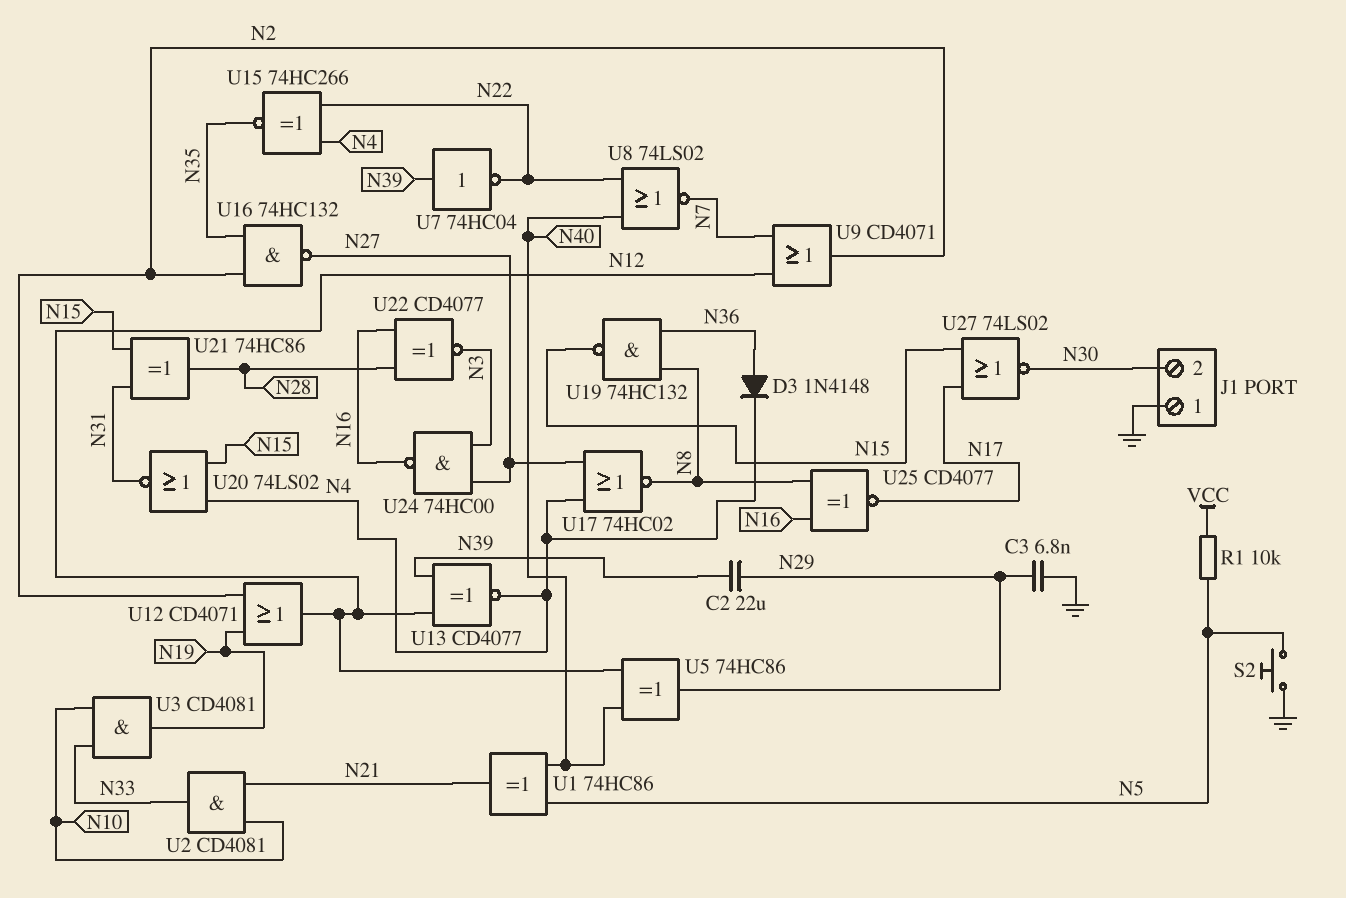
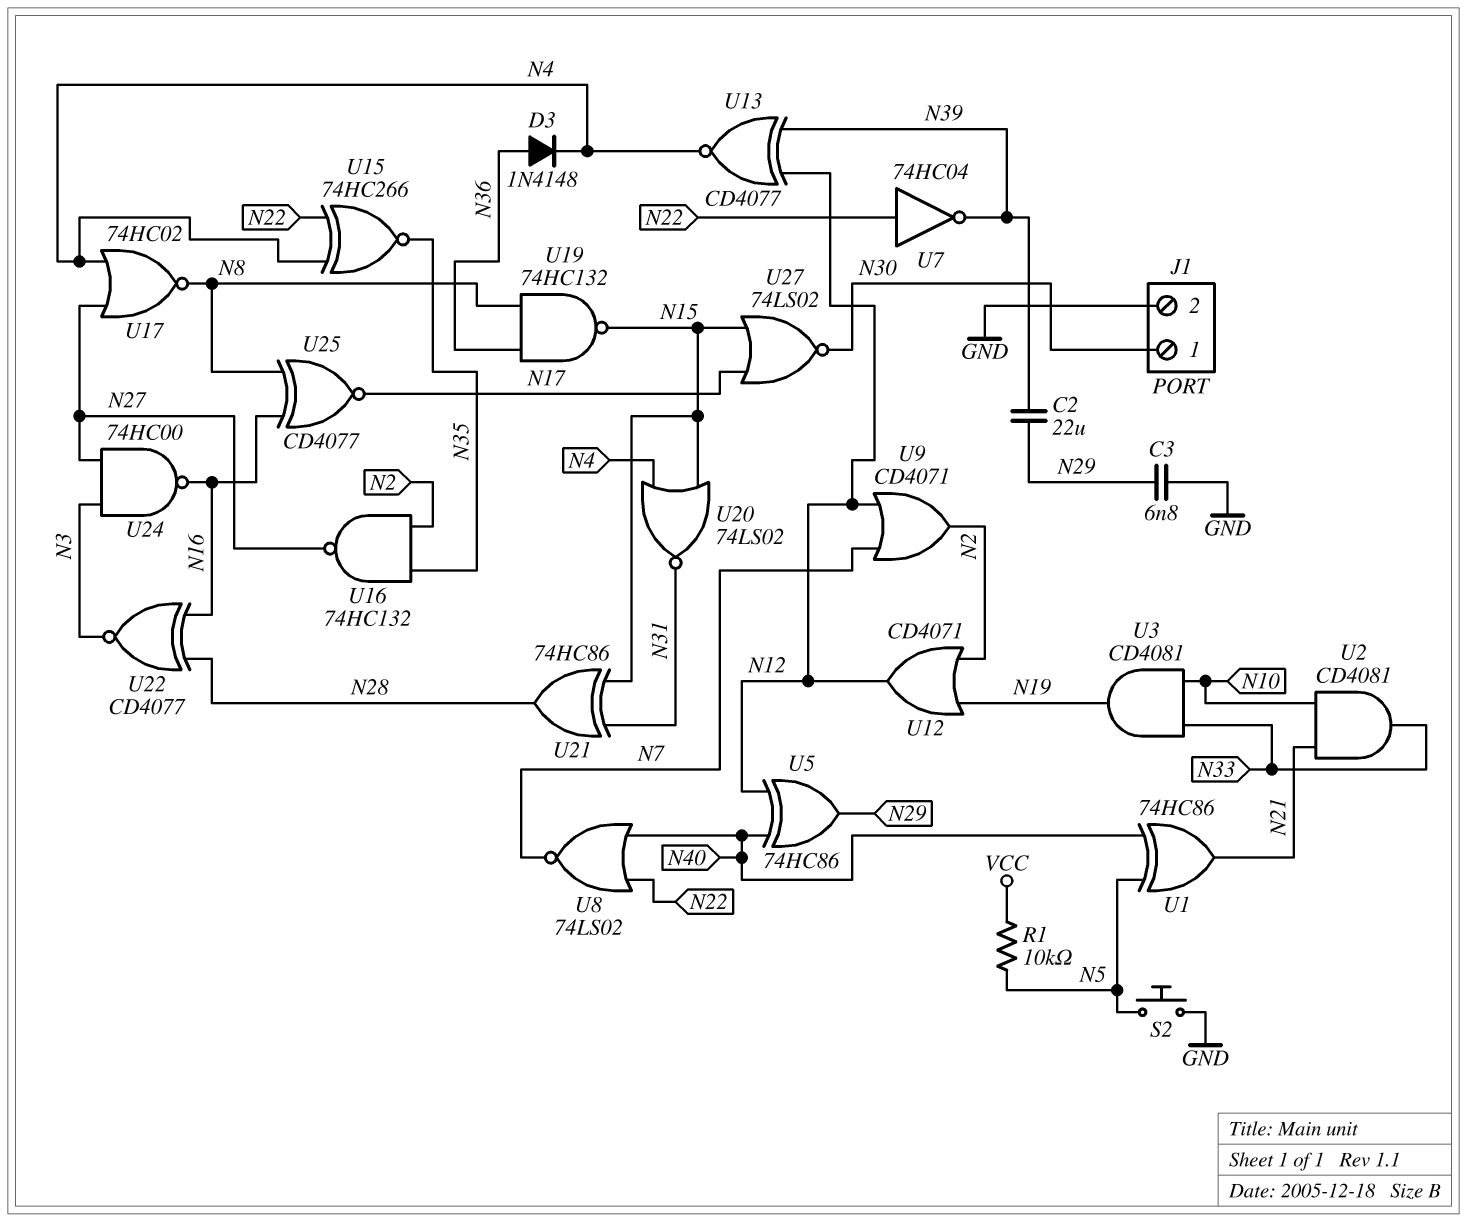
J1 pin 1: GND -> N30
J1 pin 2: N30 -> GND
U7: NOT 74HC04 (in N39, out N22) -> NOT 74HC04 (in N22, out N39)

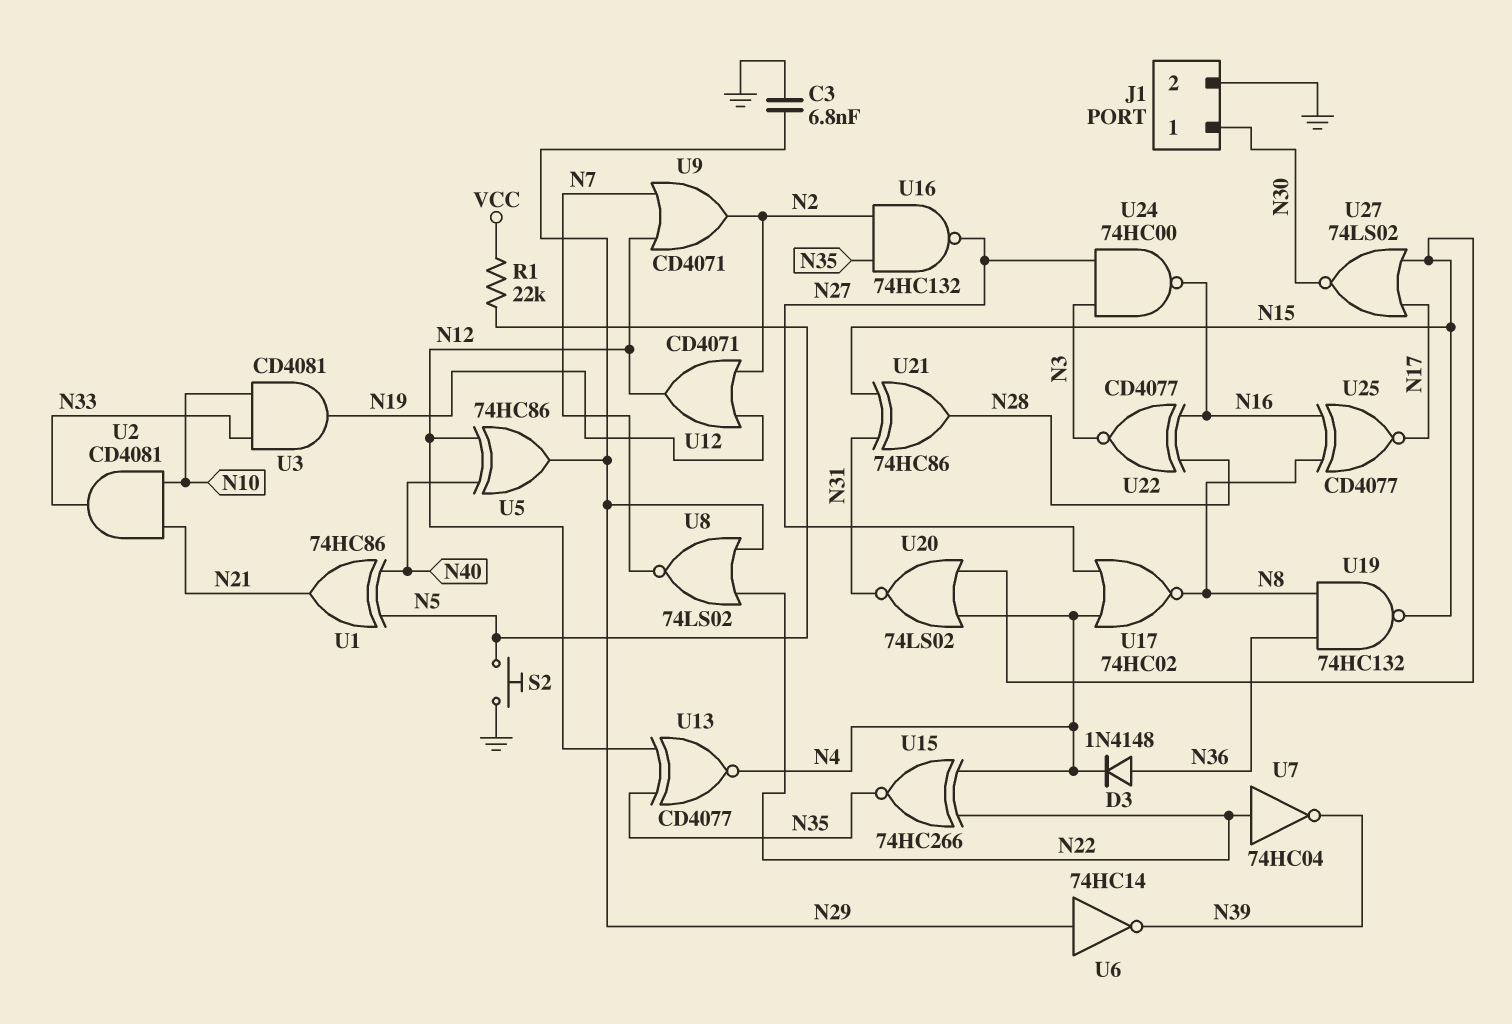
C2: 22uF (N29, N39) -> none
R1: 10k (N5, VCC) -> 22k (N5, VCC)
U6: none -> NOT 74HC14 (in N29, out N39)
U8: NOR 74LS02 (in N22, in N40, out N7) -> NOR 74LS02 (in N22, in N29, out N7)
U13: XNOR CD4077 (in N12, in N39, out N4) -> XNOR CD4077 (in N12, in N35, out N4)

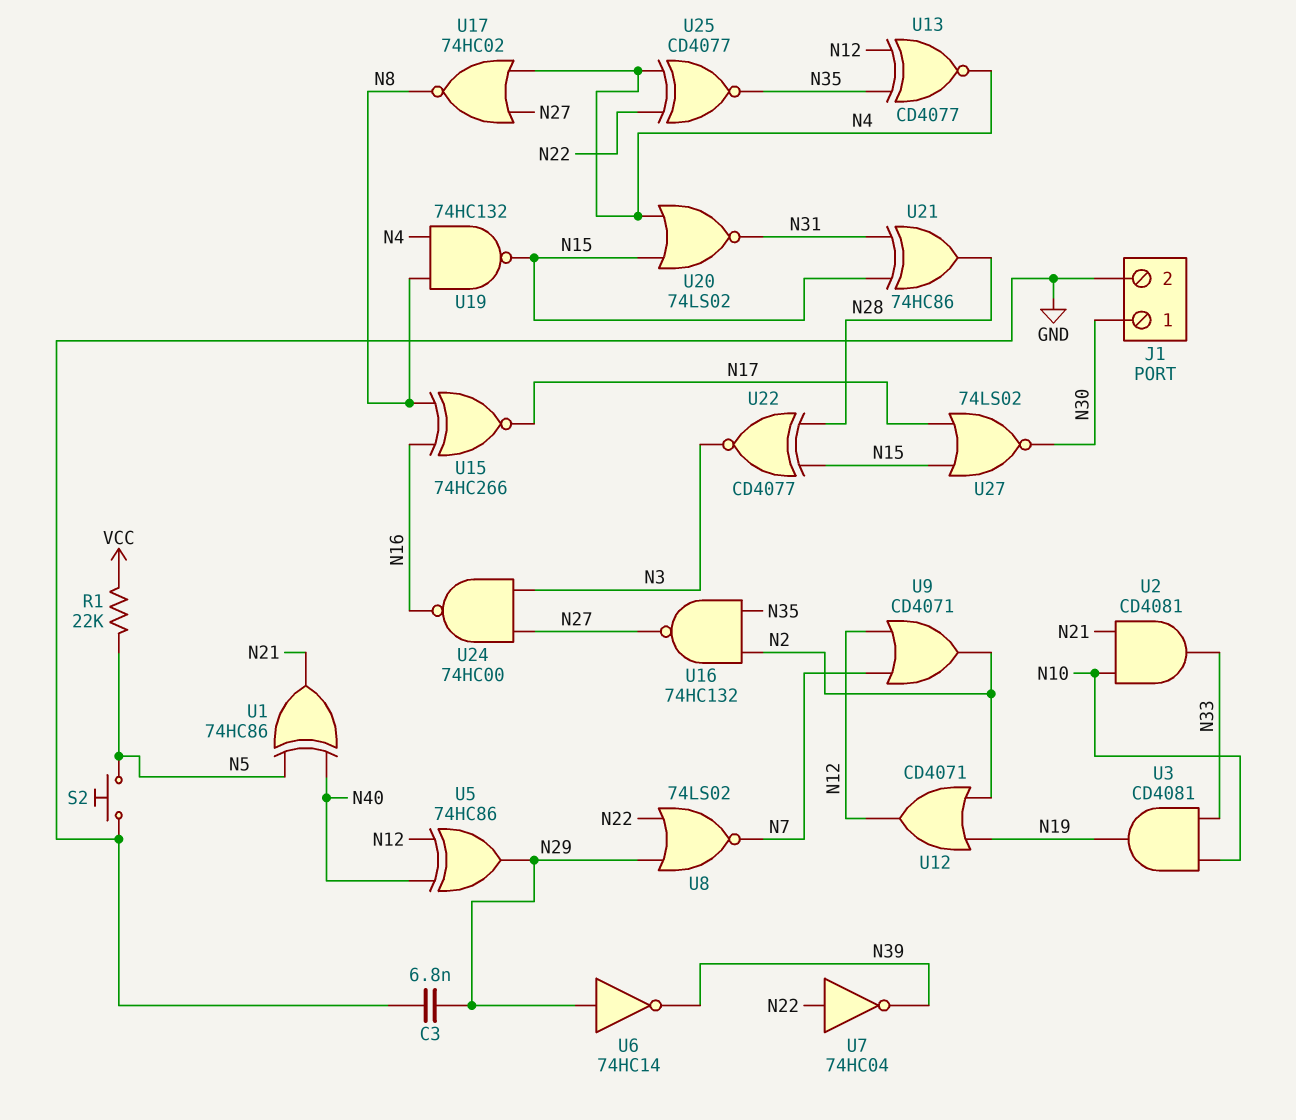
D3: diode 1N4148 (A N36, K N4) -> none
U15: XNOR 74HC266 (in N4, in N22, out N35) -> XNOR 74HC266 (in N8, in N16, out N17)
U19: NAND 74HC132 (in N8, in N36, out N15) -> NAND 74HC132 (in N4, in N8, out N15)
U22: XNOR CD4077 (in N16, in N28, out N3) -> XNOR CD4077 (in N15, in N28, out N3)
U25: XNOR CD4077 (in N8, in N16, out N17) -> XNOR CD4077 (in N4, in N22, out N35)

